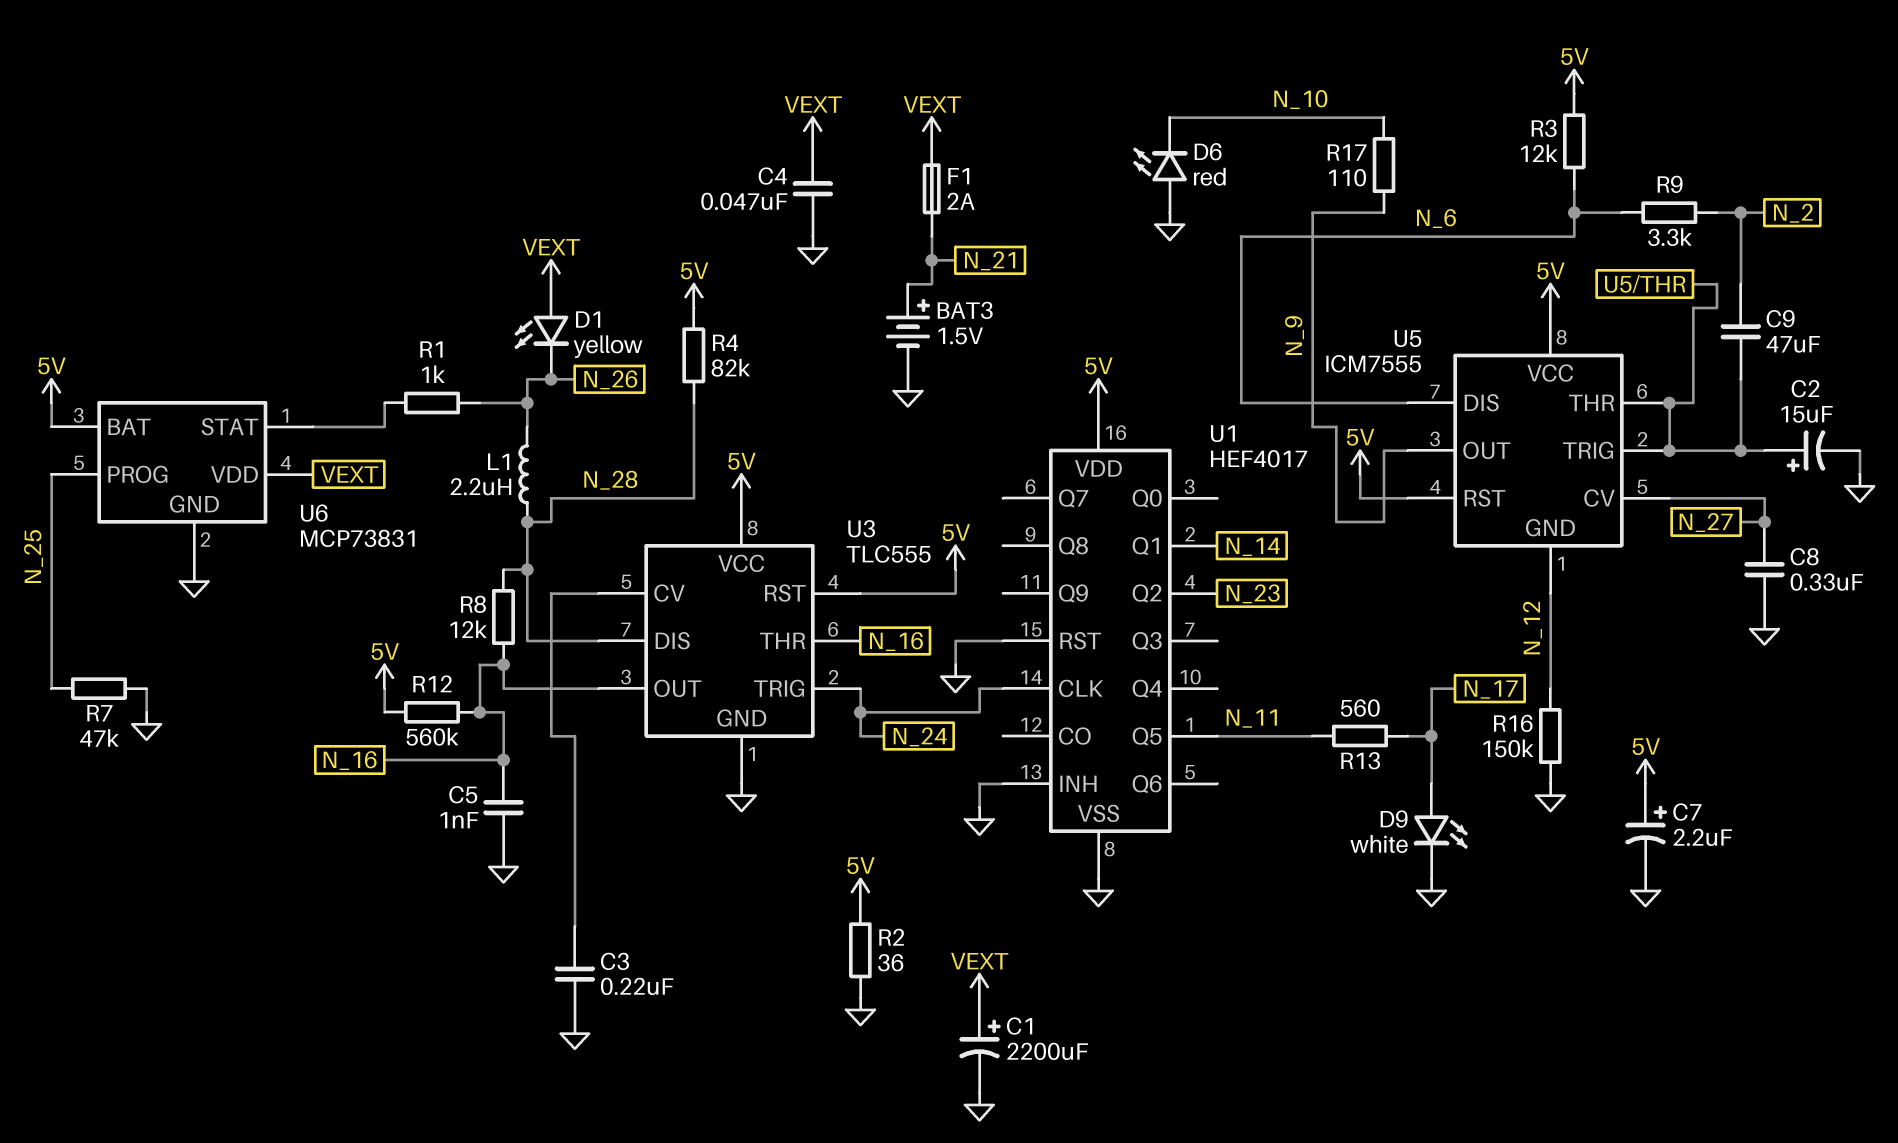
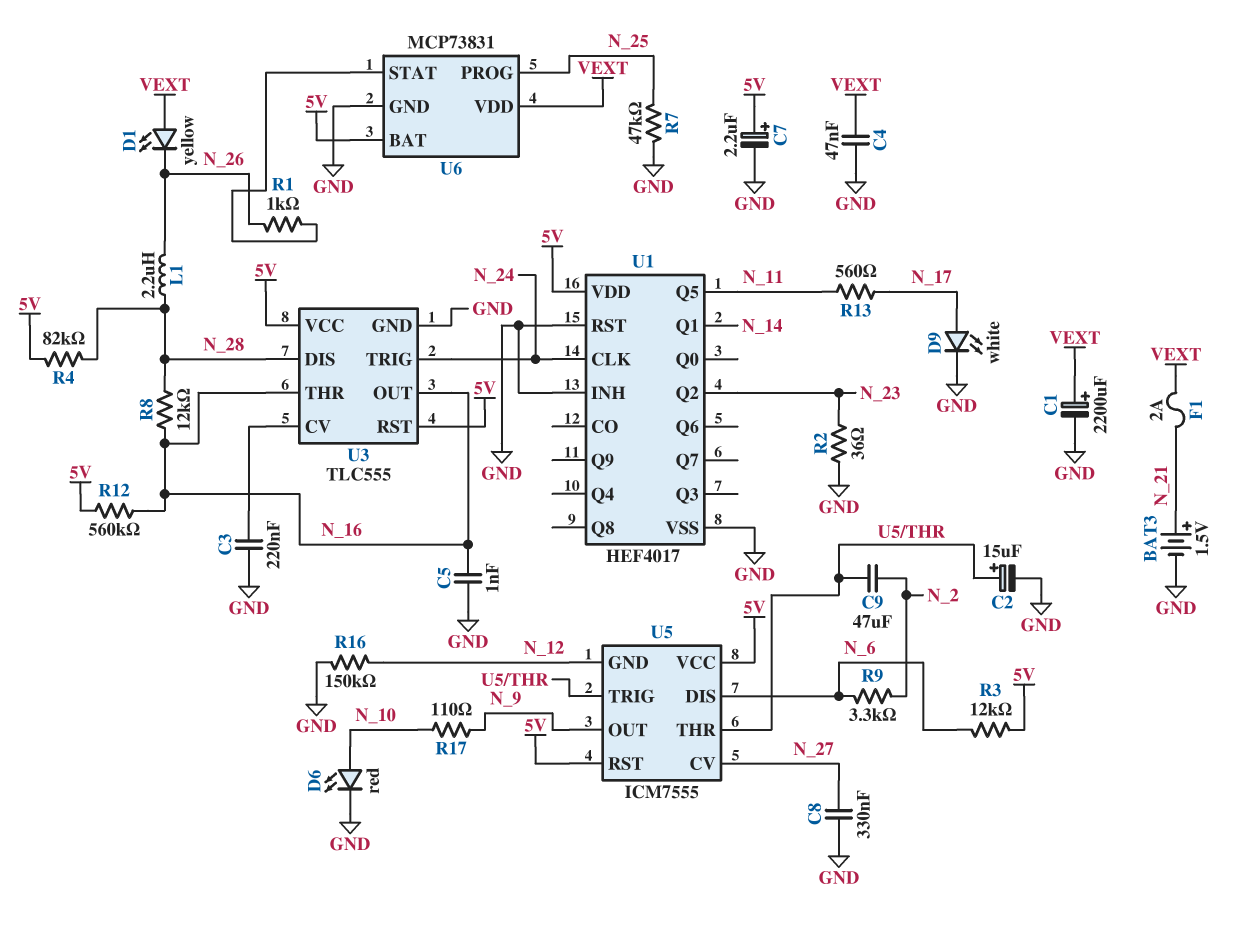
D6: LED red (A GND, K N_10) -> LED red (A N_10, K GND)
R2: 36 (5V, GND) -> 36 (GND, N_23)

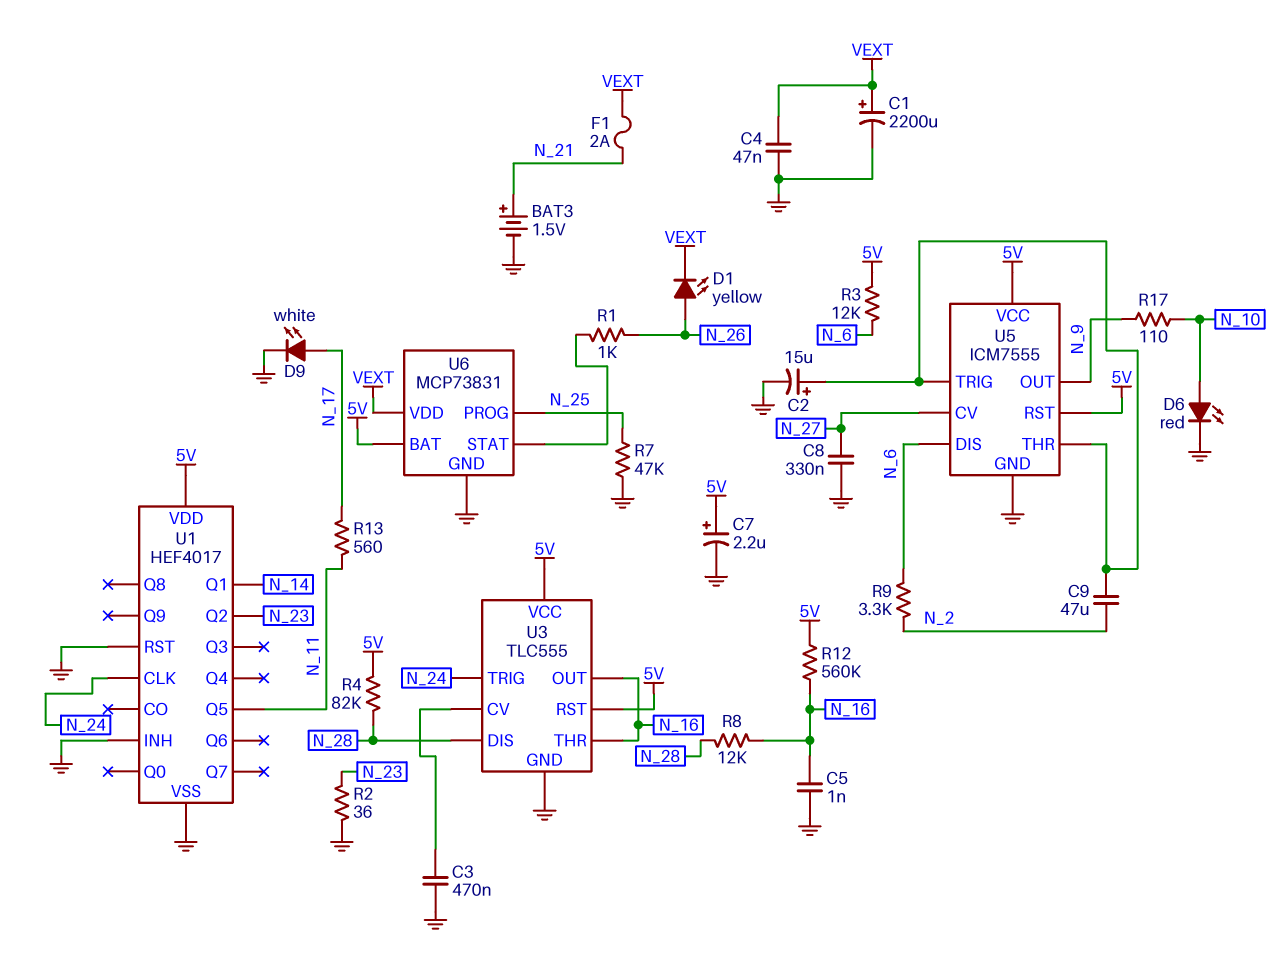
C3: 220nF (GND, U3/CV) -> 470nF (GND, U3/CV)
D1: LED yellow (A VEXT, K N_26) -> LED yellow (A N_26, K VEXT)
L1: 2.2uH (N_26, N_28) -> none
R16: 150k (GND, N_12) -> none
U5 pin GND: N_12 -> GND

